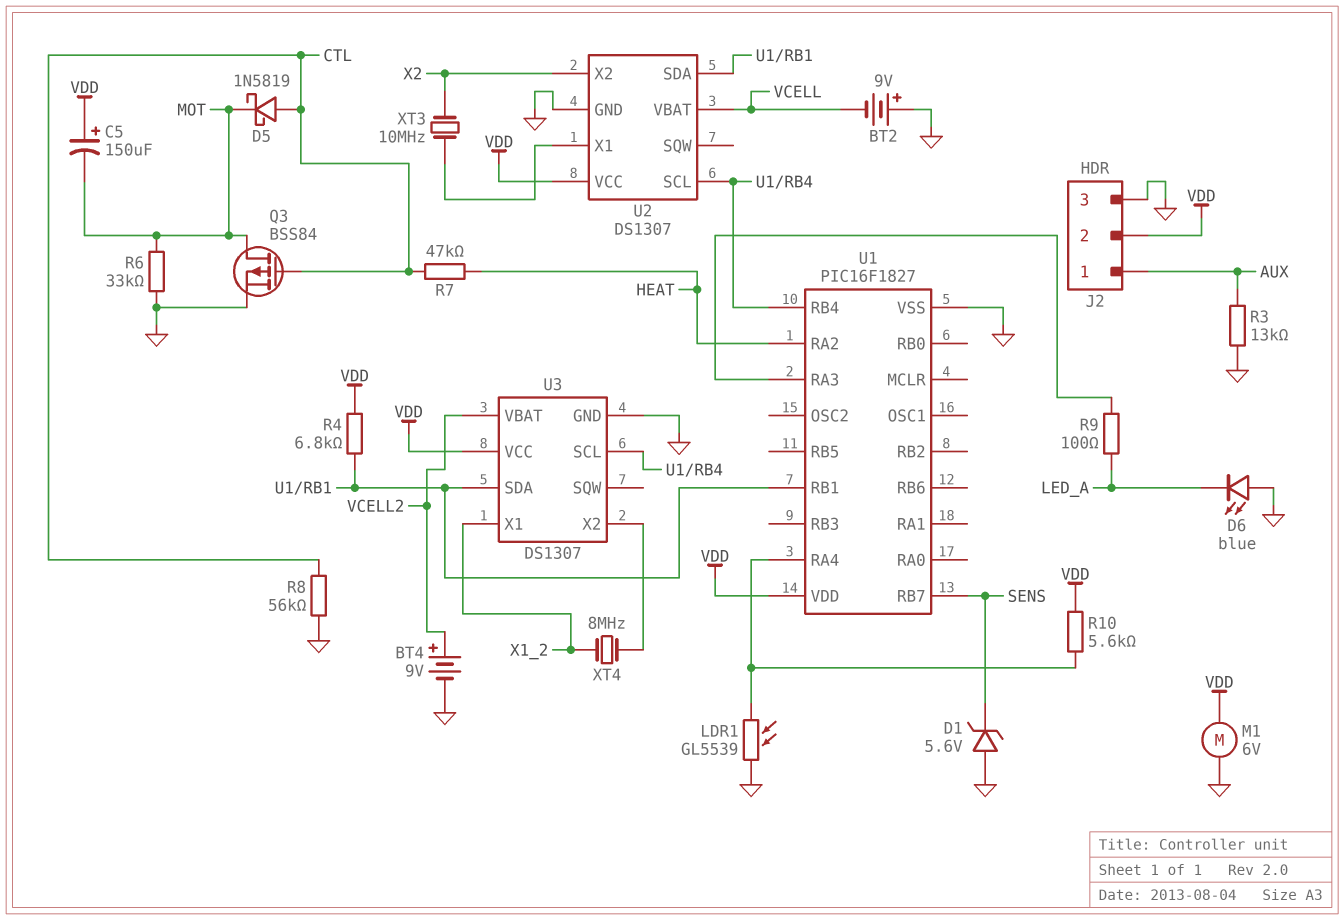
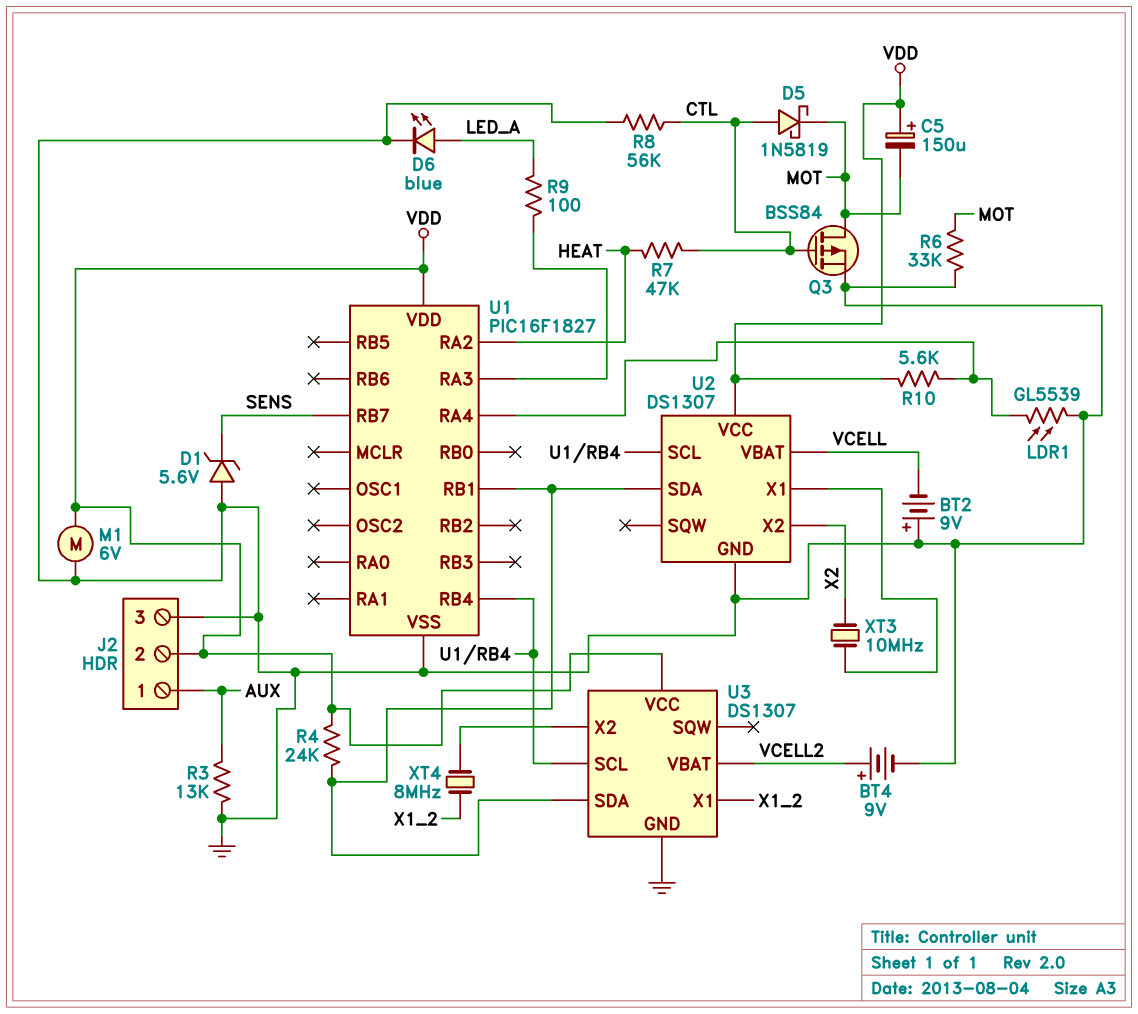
D6: LED blue (A GND, K LED_A) -> LED blue (A LED_A, K GND)
R4: 6.8k (U1/RB1, VDD) -> 24k (U1/RB1, VDD)

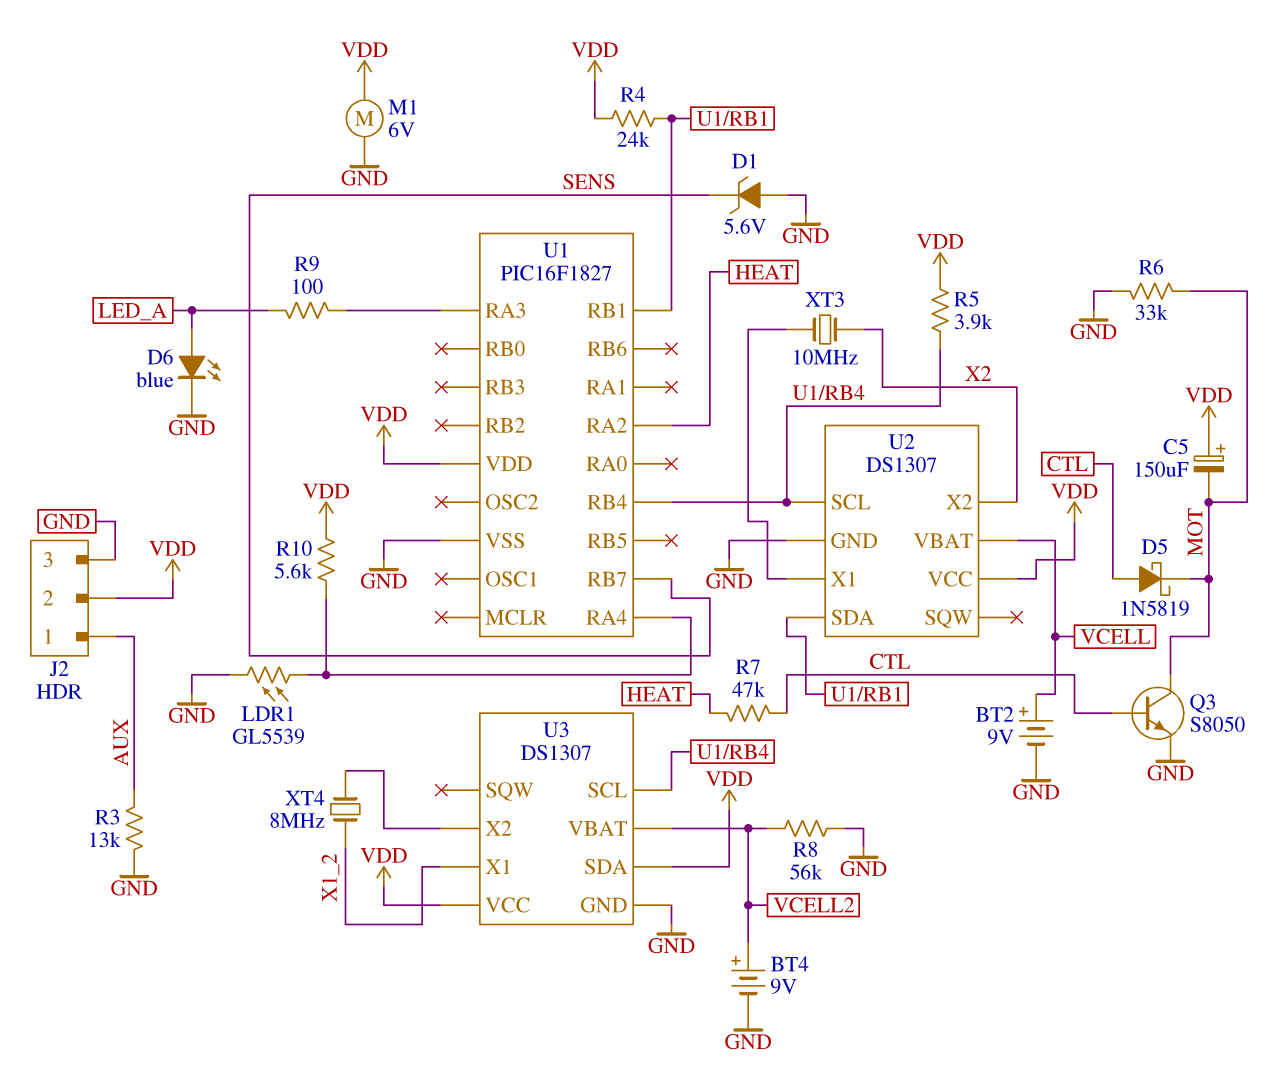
BT2: 9V (plus GND, minus VCELL) -> 9V (plus VCELL, minus GND)
Q3: PMOS BSS84 (G CTL, D MOT, S GND) -> NPN S8050 (B CTL, C MOT, E GND)
R5: none -> 3.9k (U1/RB4, VDD)
R8: 56k (CTL, GND) -> 56k (GND, VCELL2)
U3 pin SDA: U1/RB1 -> VDD

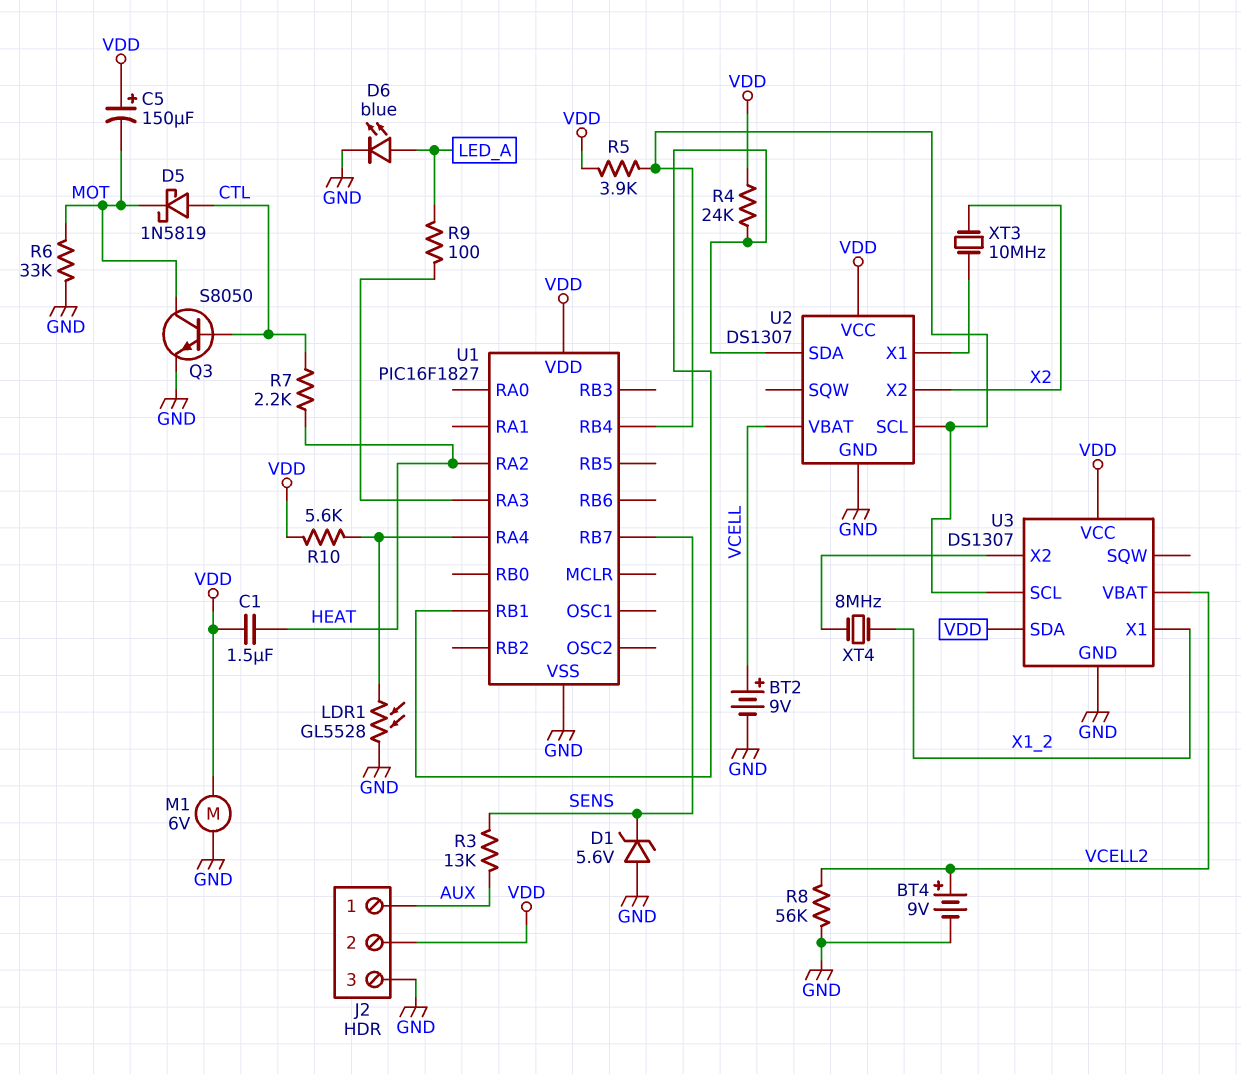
C1: none -> 1.5uF (HEAT, VDD)
LDR1: GL5539 (GND, U1/RA4) -> GL5528 (GND, U1/RA4)
R3: 13k (AUX, GND) -> 13k (AUX, SENS)
R7: 47k (CTL, HEAT) -> 2.2k (CTL, HEAT)

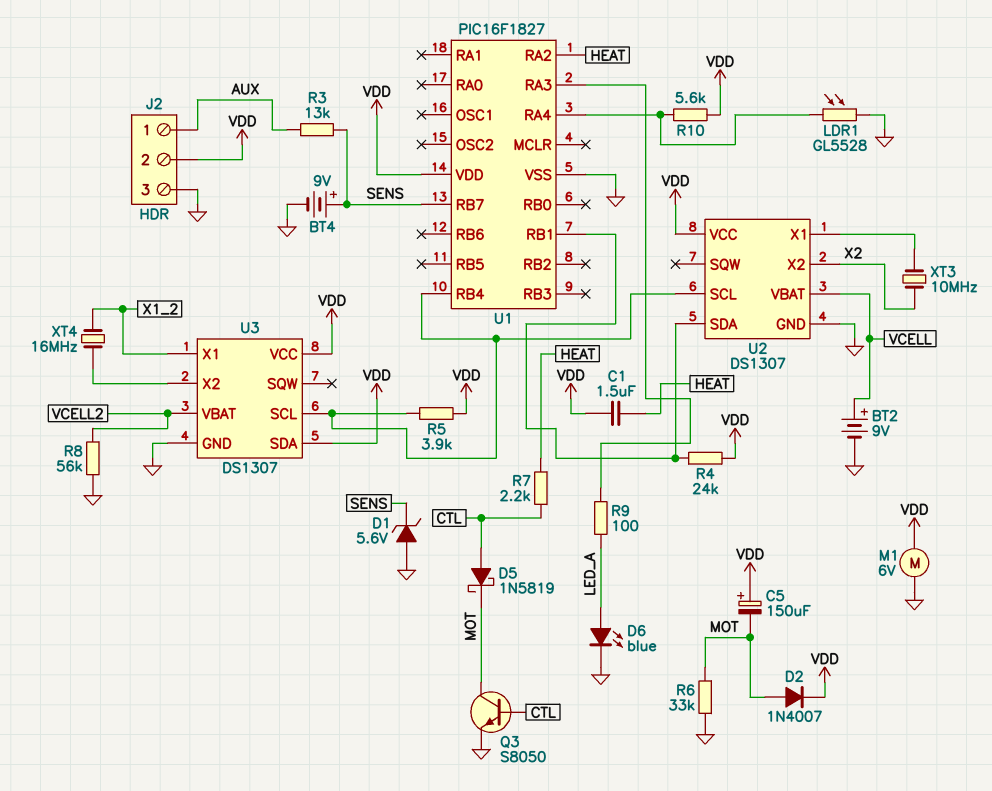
BT4: 9V (plus VCELL2, minus GND) -> 9V (plus SENS, minus GND)
D2: none -> diode 1N4007 (A MOT, K VDD)
XT4: 8MHz (U3/X2, X1_2) -> 16MHz (U3/X2, X1_2)

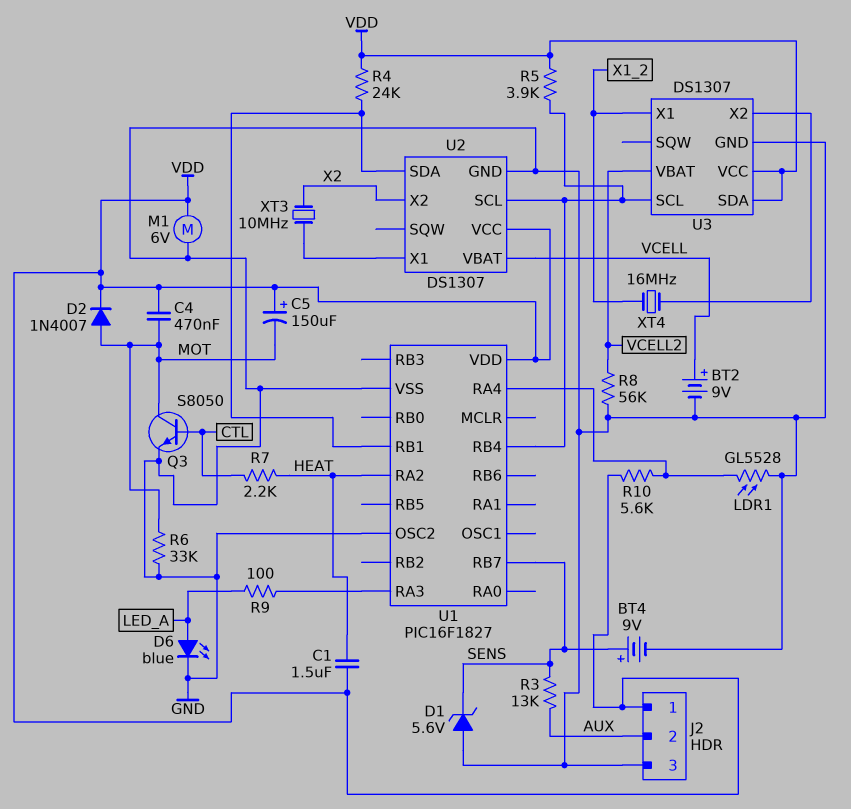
C4: none -> 470nF (MOT, VDD)
D5: schottky 1N5819 (A CTL, K MOT) -> none
J2 pin 1: AUX -> VDD
J2 pin 2: VDD -> AUX
U1 pin OSC2: none -> GND

